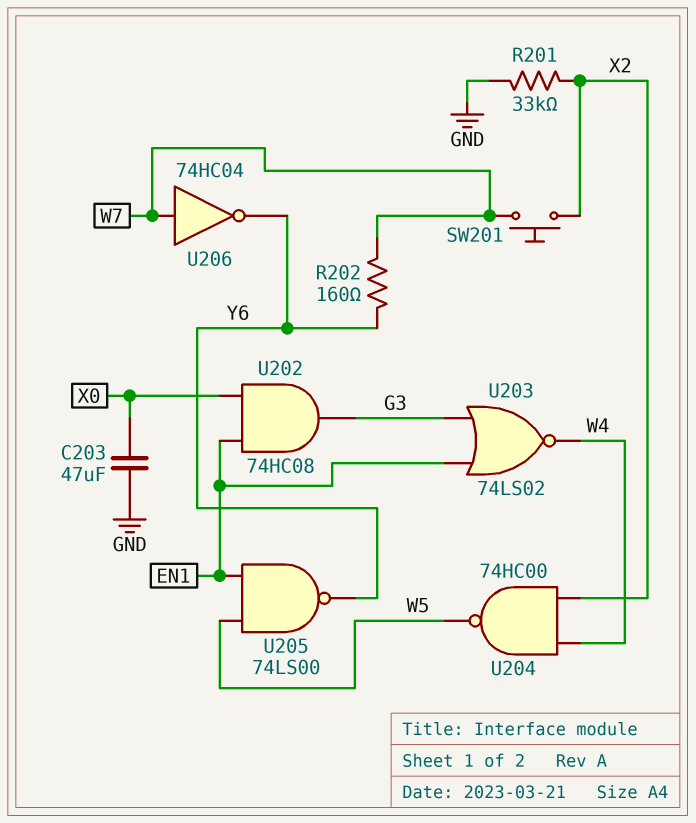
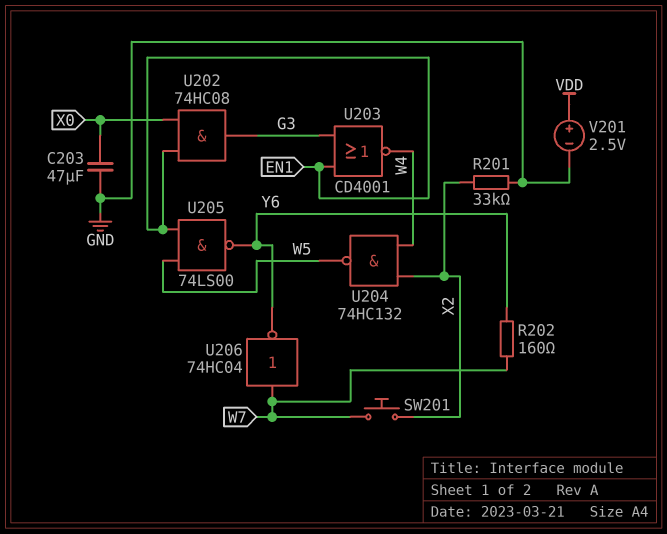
U203: NOR 74LS02 (in EN1, in G3, out W4) -> NOR CD4001 (in EN1, in G3, out W4)
U204: NAND 74HC00 (in W4, in X2, out W5) -> NAND 74HC132 (in W4, in X2, out W5)
V201: none -> 2.5V (plus VDD, minus GND)

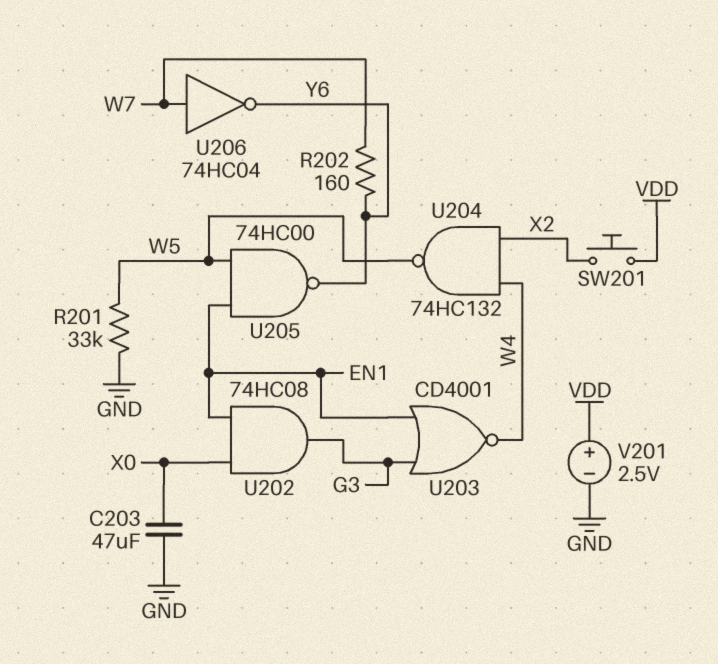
R201: 33k (GND, X2) -> 33k (GND, W5)
SW201: button (W7, X2) -> button (VDD, X2)
U205: NAND 74LS00 (in EN1, in W5, out Y6) -> NAND 74HC00 (in EN1, in W5, out Y6)

